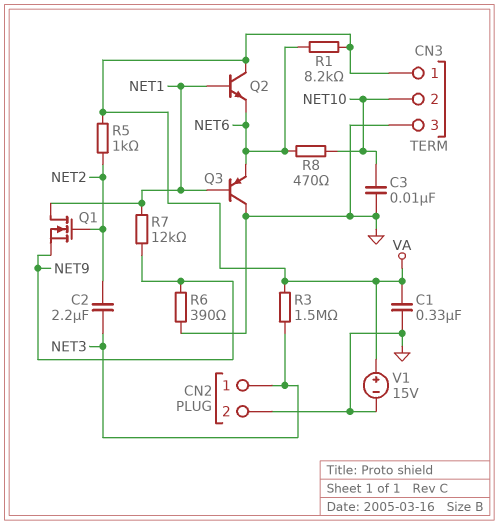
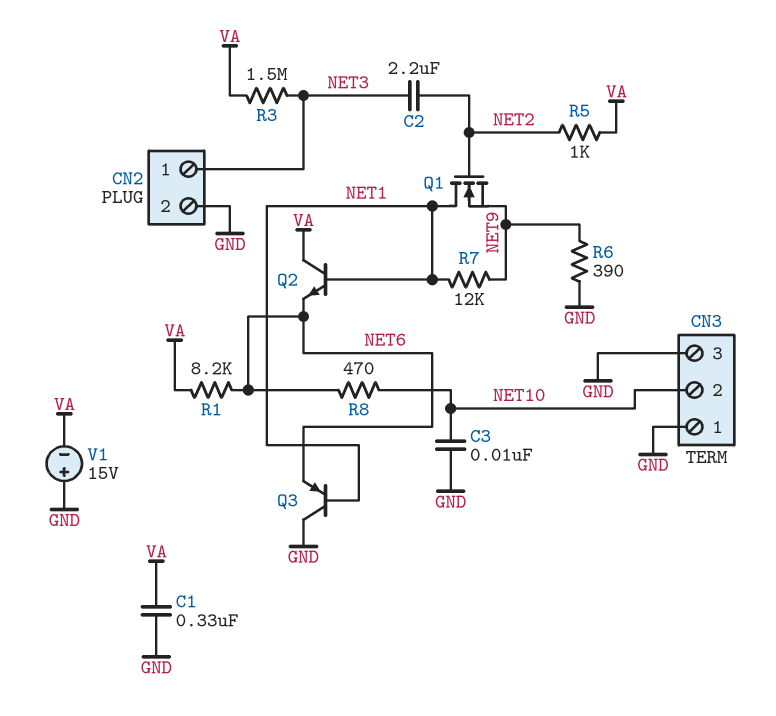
CN3 pin 1: VA -> GND
V1: 15V (plus VA, minus GND) -> 15V (plus GND, minus VA)

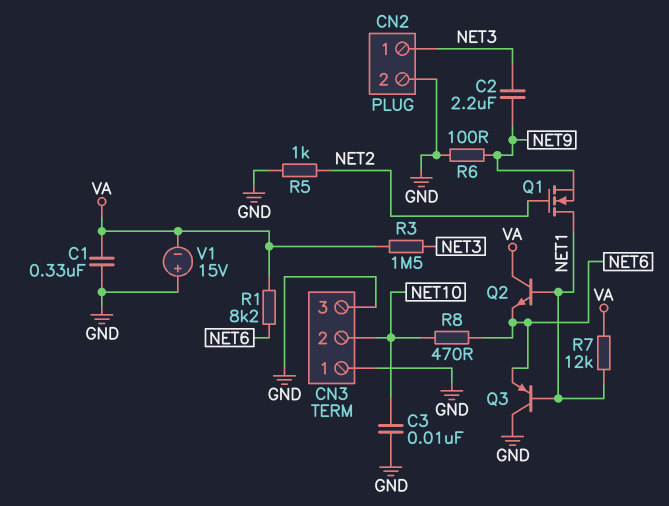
C2: 2.2uF (NET2, NET3) -> 2.2uF (NET3, NET9)
R5: 1k (NET2, VA) -> 1k (GND, NET2)
R6: 390 (GND, NET9) -> 100 (GND, NET9)
R7: 12k (NET1, NET9) -> 12k (NET1, VA)

